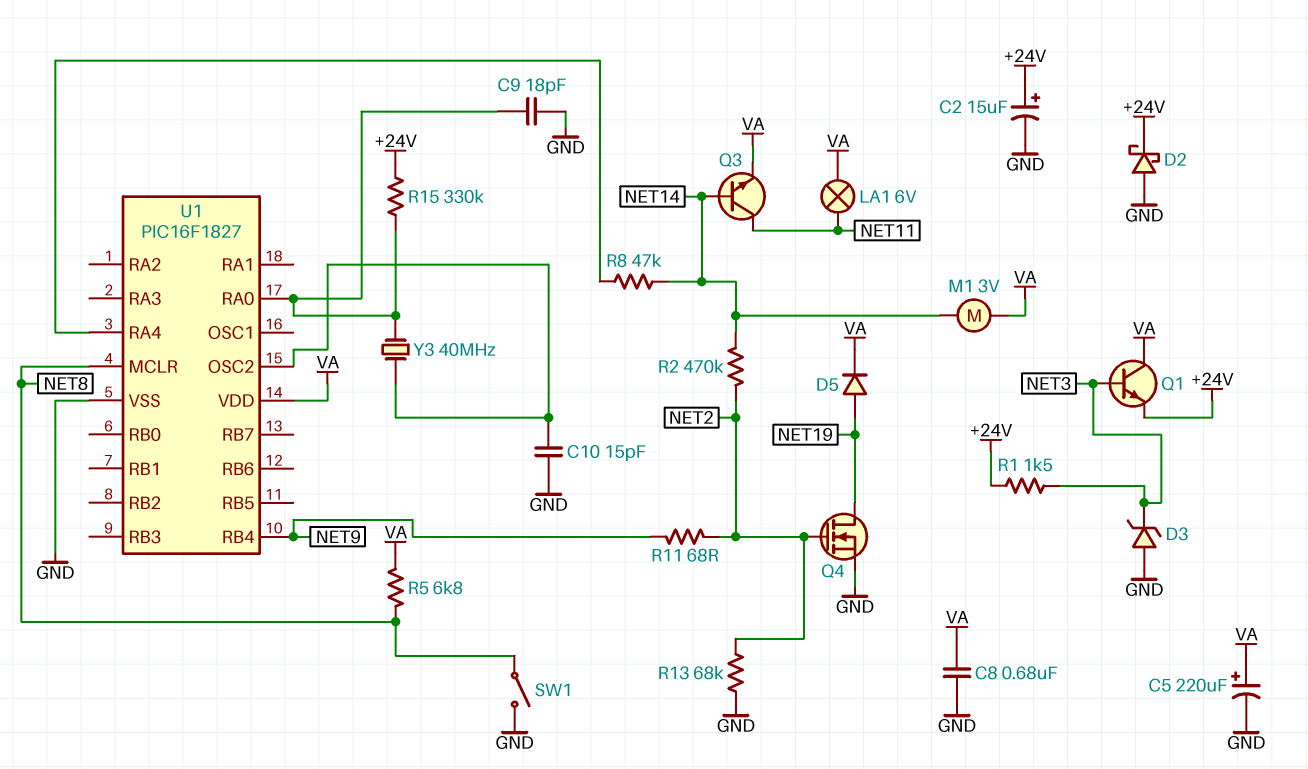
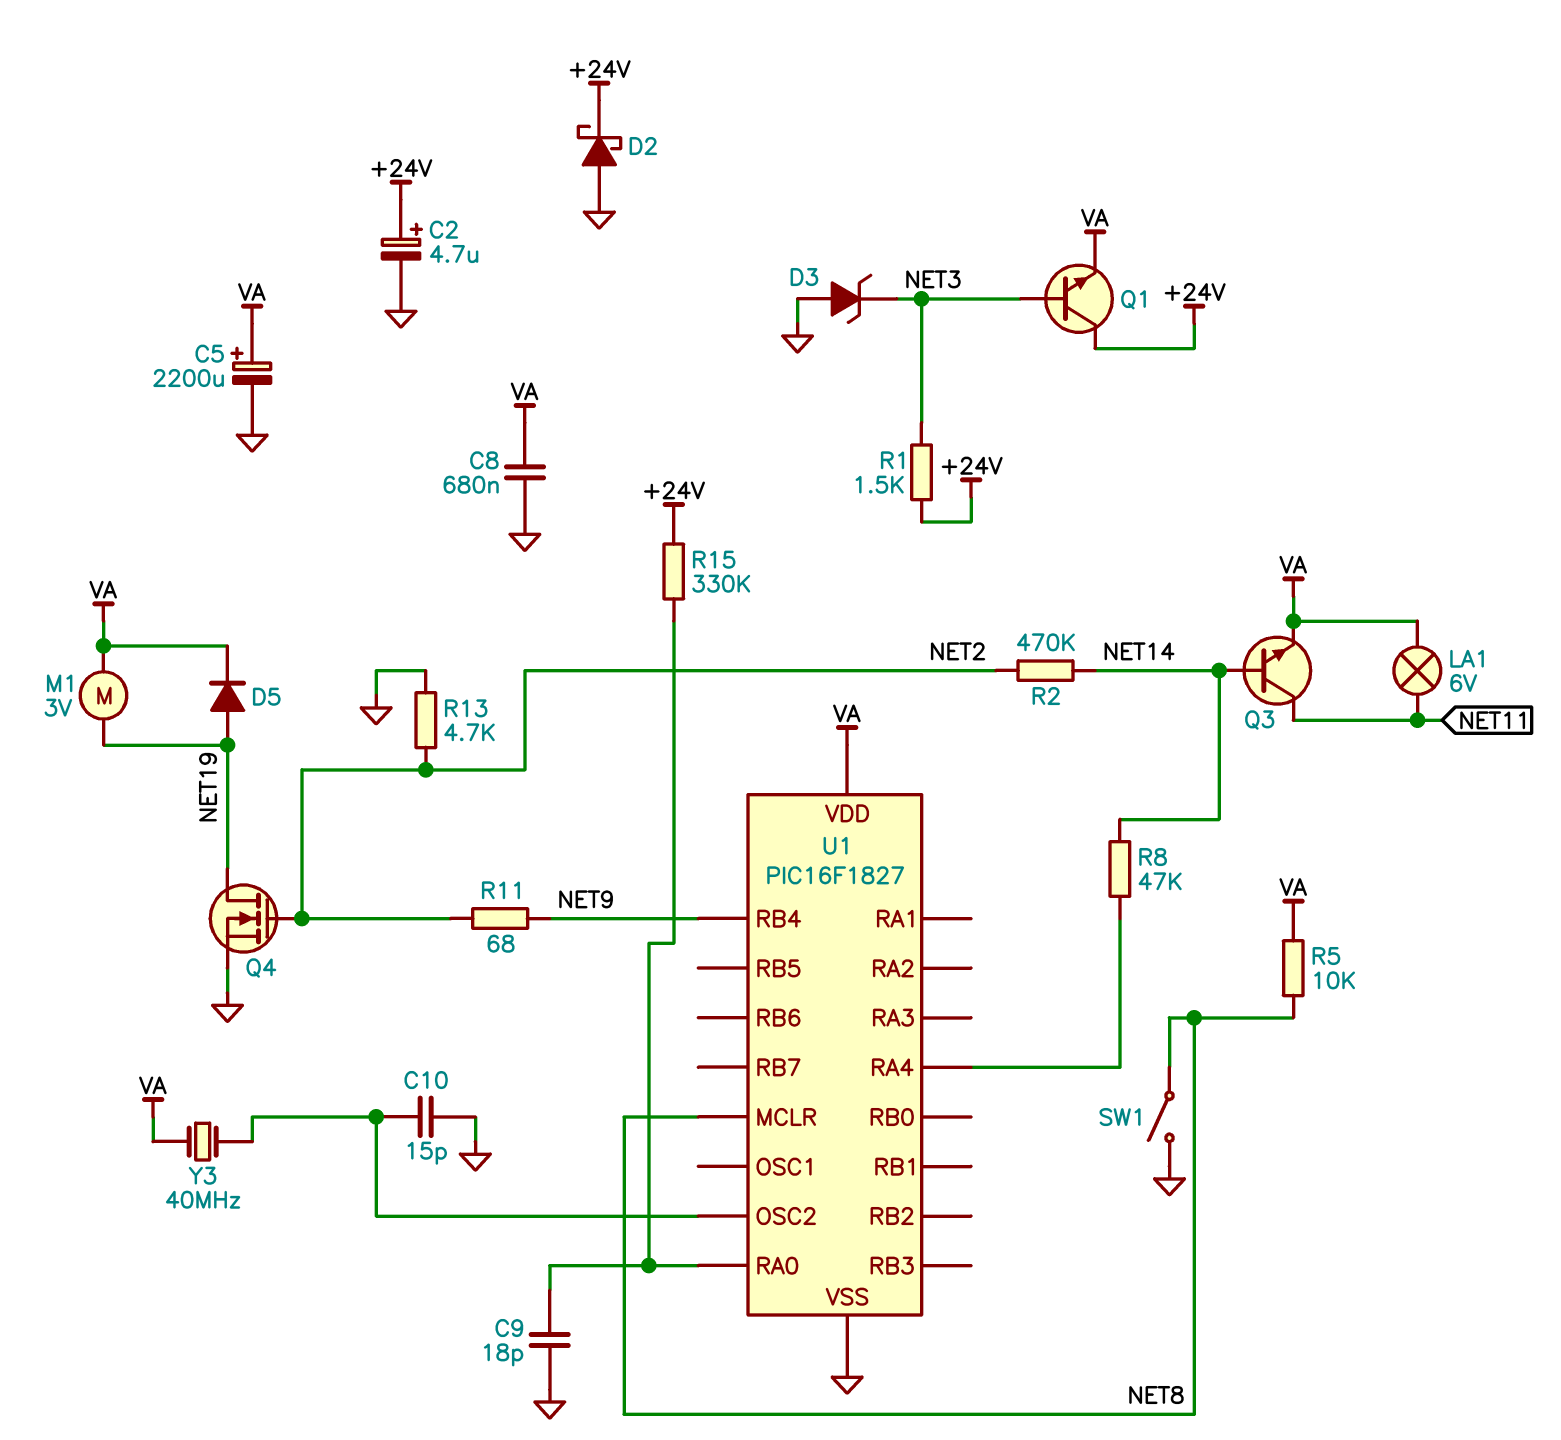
C2: 15uF (plus +24V, minus GND) -> 4.7uF (plus +24V, minus GND)
C5: 220uF (plus VA, minus GND) -> 2200uF (plus VA, minus GND)
M1: motor 3V (NET14, VA) -> motor 3V (NET19, VA)
Q1: NPN (B NET3, C VA, E +24V) -> NPN (B NET3, C +24V, E VA)
R5: 6.8k (NET8, VA) -> 10k (NET8, VA)
R13: 68k (GND, NET2) -> 4.7k (GND, NET2)
Y3: 40MHz (U1/OSC2, U1/RA0) -> 40MHz (U1/OSC2, VA)

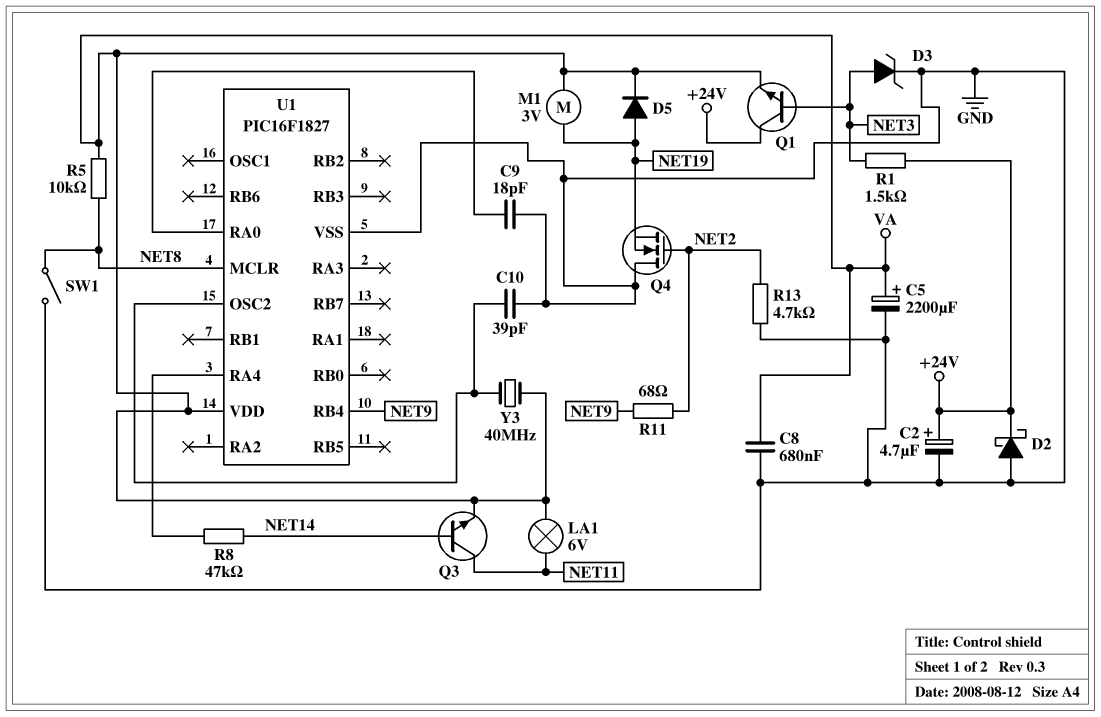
C10: 15pF (GND, U1/OSC2) -> 39pF (GND, U1/OSC2)
D3: zener (A GND, K NET3) -> zener (A NET3, K GND)
Q4: NMOS (G NET2, D NET19, S GND) -> NMOS (G NET2, D GND, S NET19)
R2: 470k (NET2, NET14) -> none
R15: 330k (+24V, U1/RA0) -> none

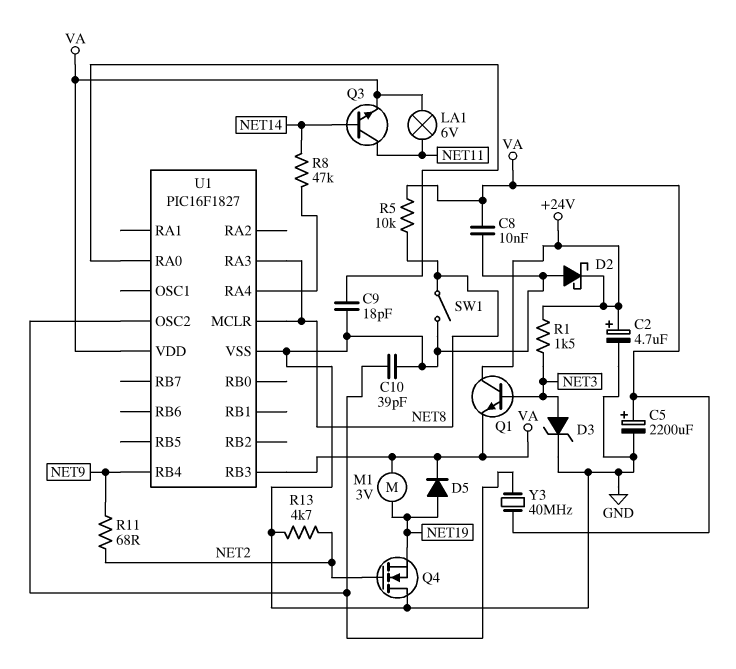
C8: 680nF (GND, VA) -> 10nF (GND, VA)
U1 pin RA3: none -> NET8
U1 pin RB3: none -> VA

